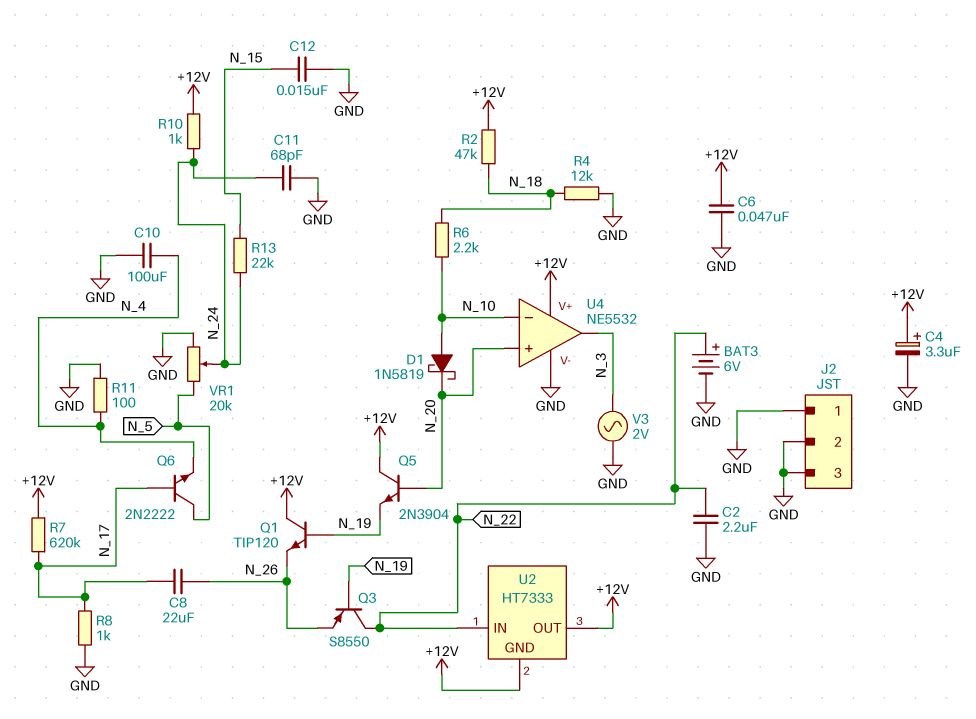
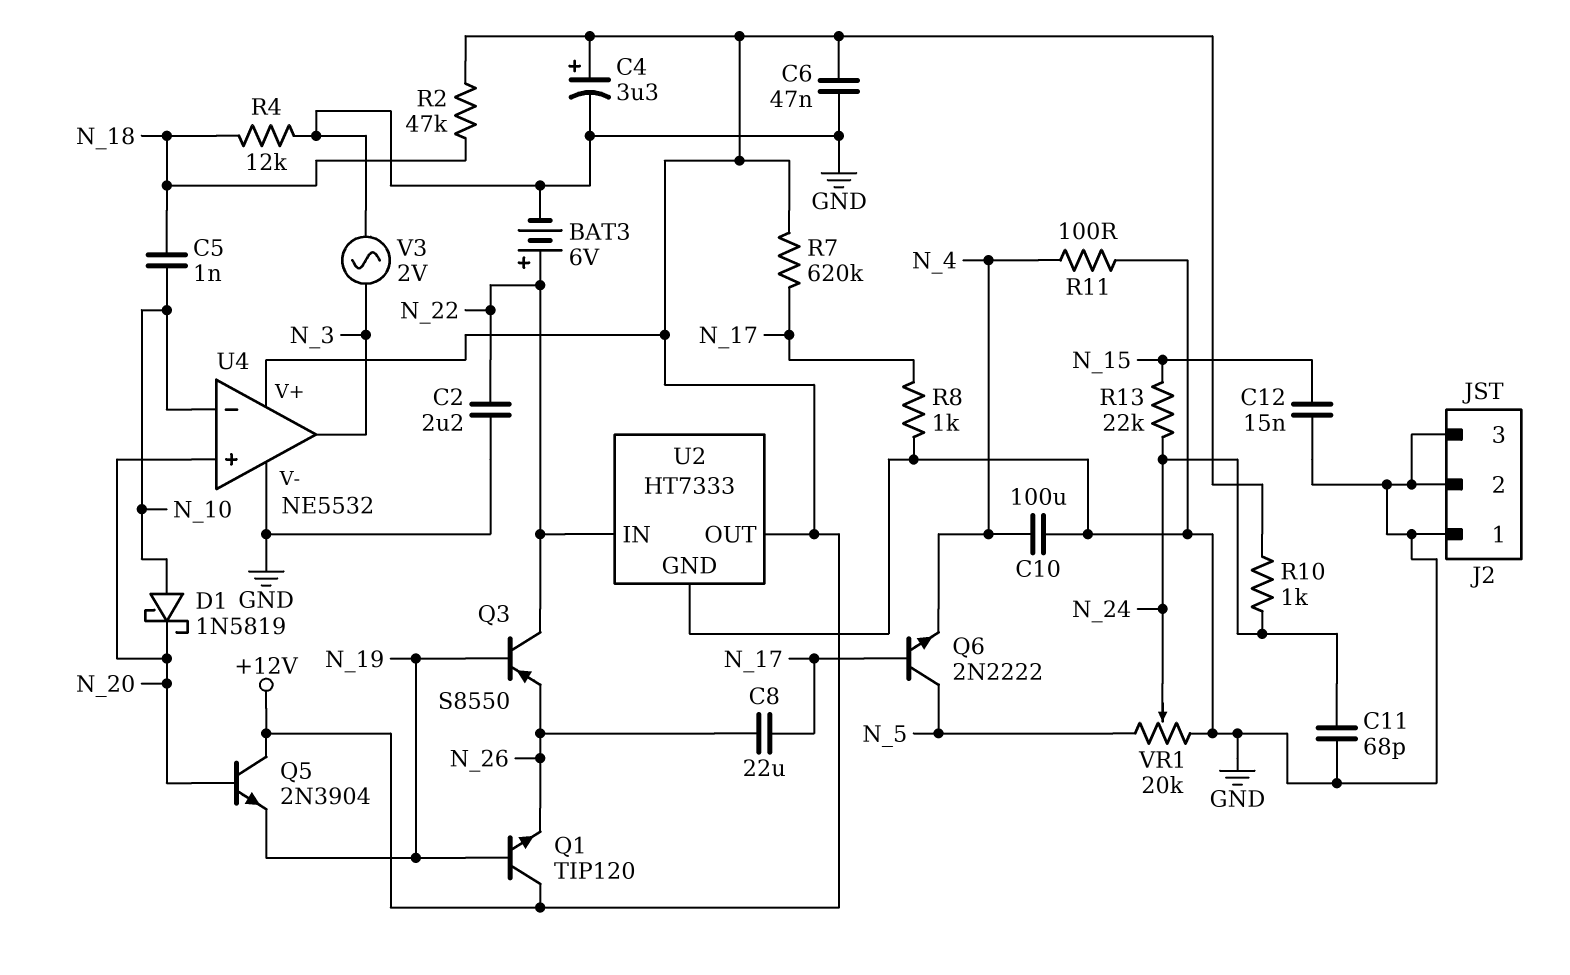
C5: none -> 1nF (N_10, N_18)
R6: 2.2k (N_10, N_18) -> none
U2 pin GND: +12V -> GND

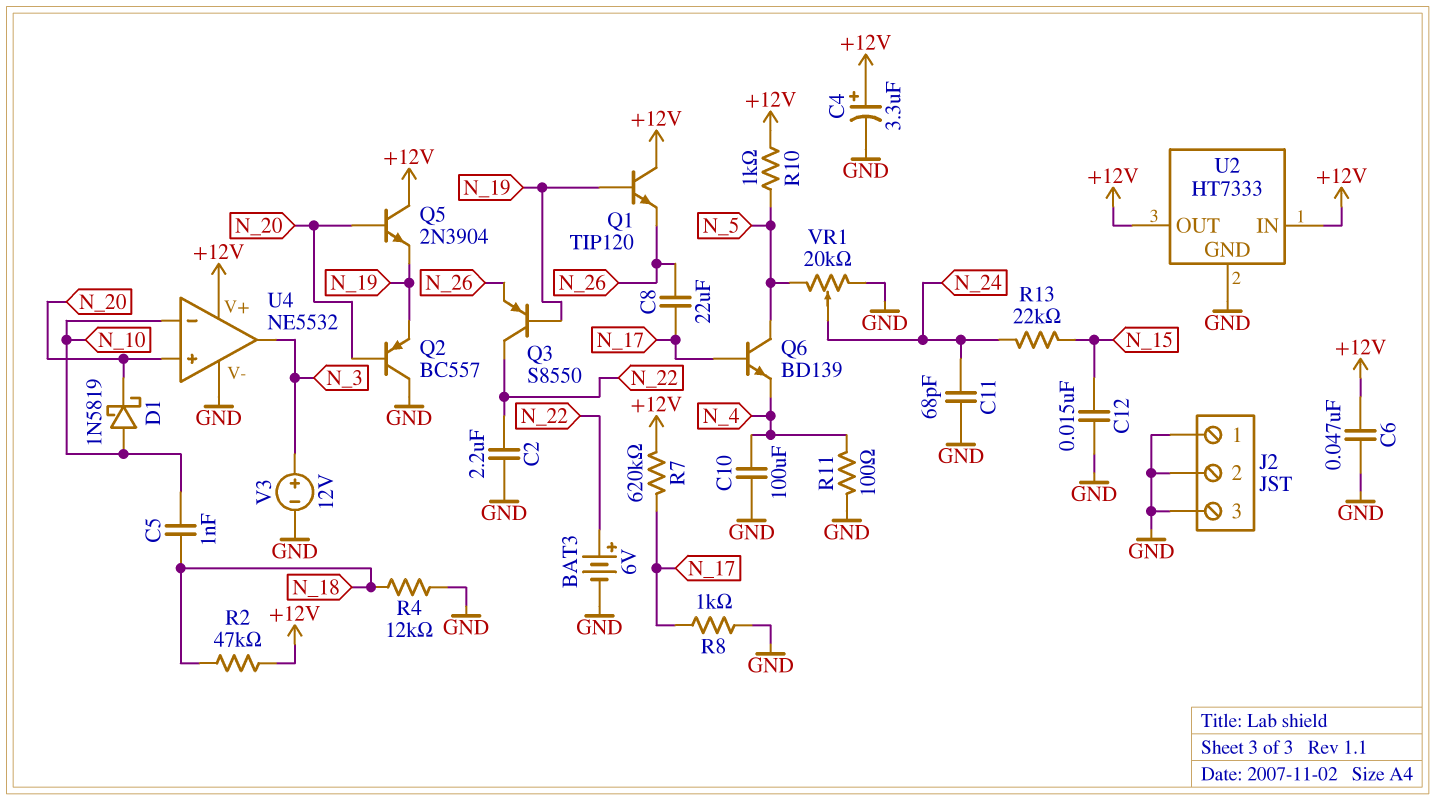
Q2: none -> PNP BC557 (B N_20, C GND, E N_19)
Q6: NPN 2N2222 (B N_17, C N_5, E N_4) -> NPN BD139 (B N_17, C N_5, E N_4)
R10: 1k (+12V, N_24) -> 1k (+12V, N_5)
U2 pin IN: N_22 -> +12V
V3: AC 2V (GND, N_3) -> 12V (plus N_3, minus GND)

